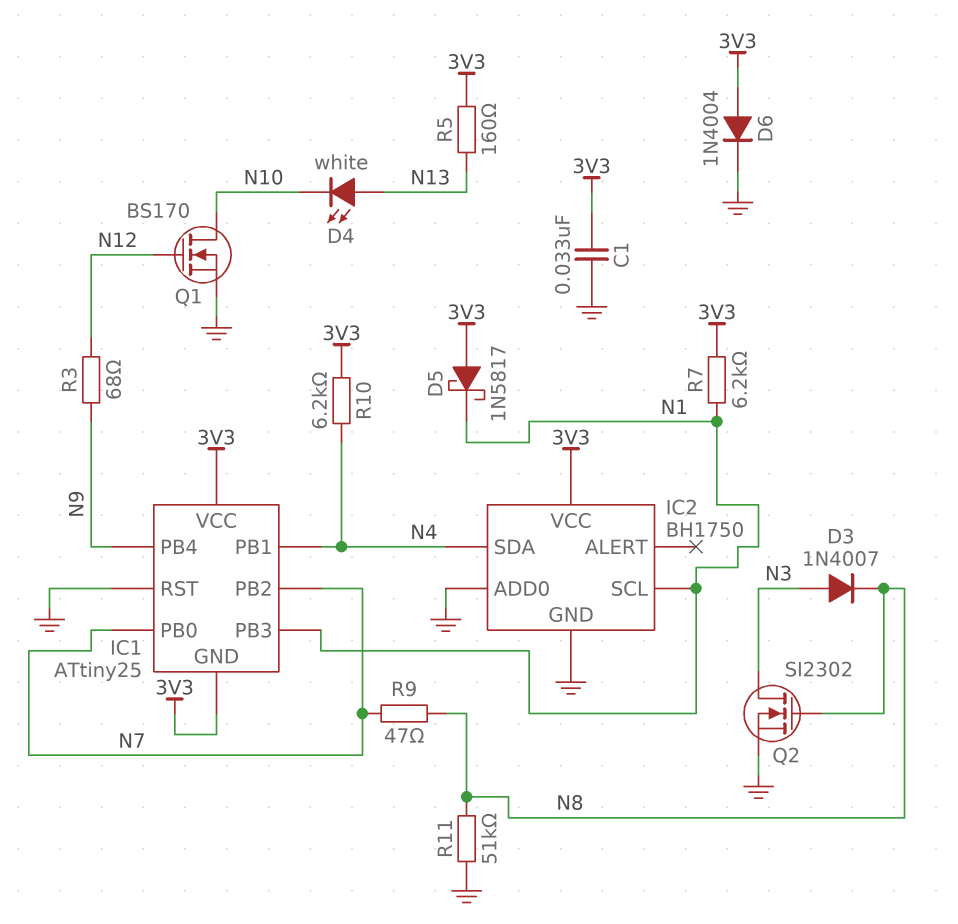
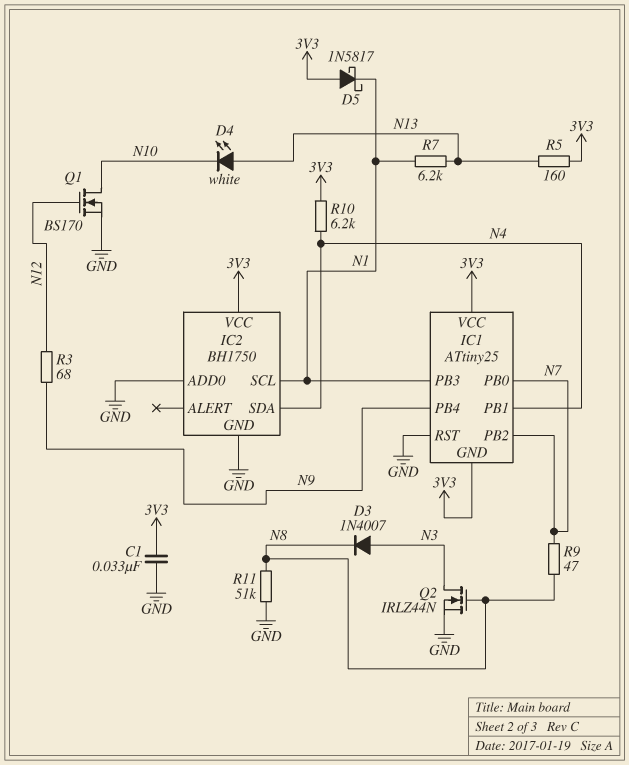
D6: diode 1N4004 (A 3V3, K GND) -> none
Q2: NMOS SI2302 (G N8, D N3, S GND) -> NMOS IRLZ44N (G N8, D N3, S GND)
R7: 6.2k (3V3, N1) -> 6.2k (N1, N13)

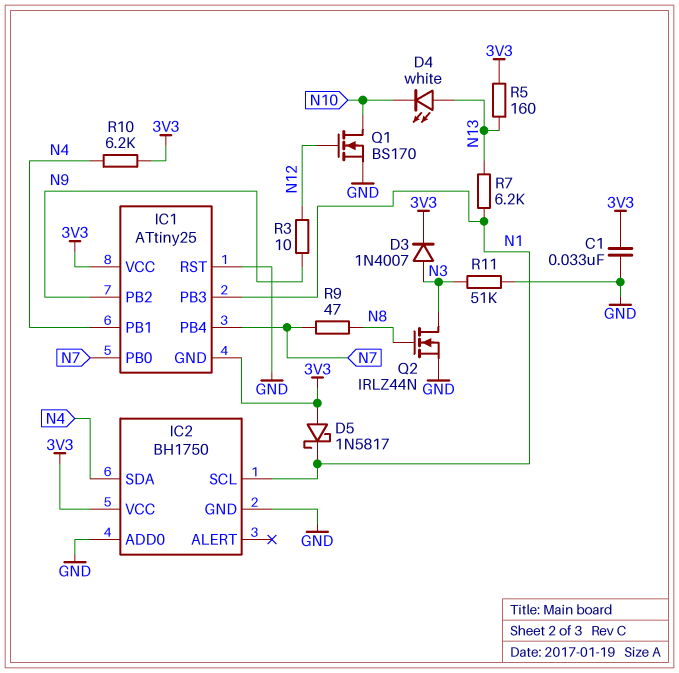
D3: diode 1N4007 (A N3, K N8) -> diode 1N4007 (A N3, K 3V3)
IC1 pin PB2: N7 -> N9
IC1 pin PB4: N9 -> N7
R3: 68 (N9, N12) -> 10 (N9, N12)
R11: 51k (GND, N8) -> 51k (GND, N3)

